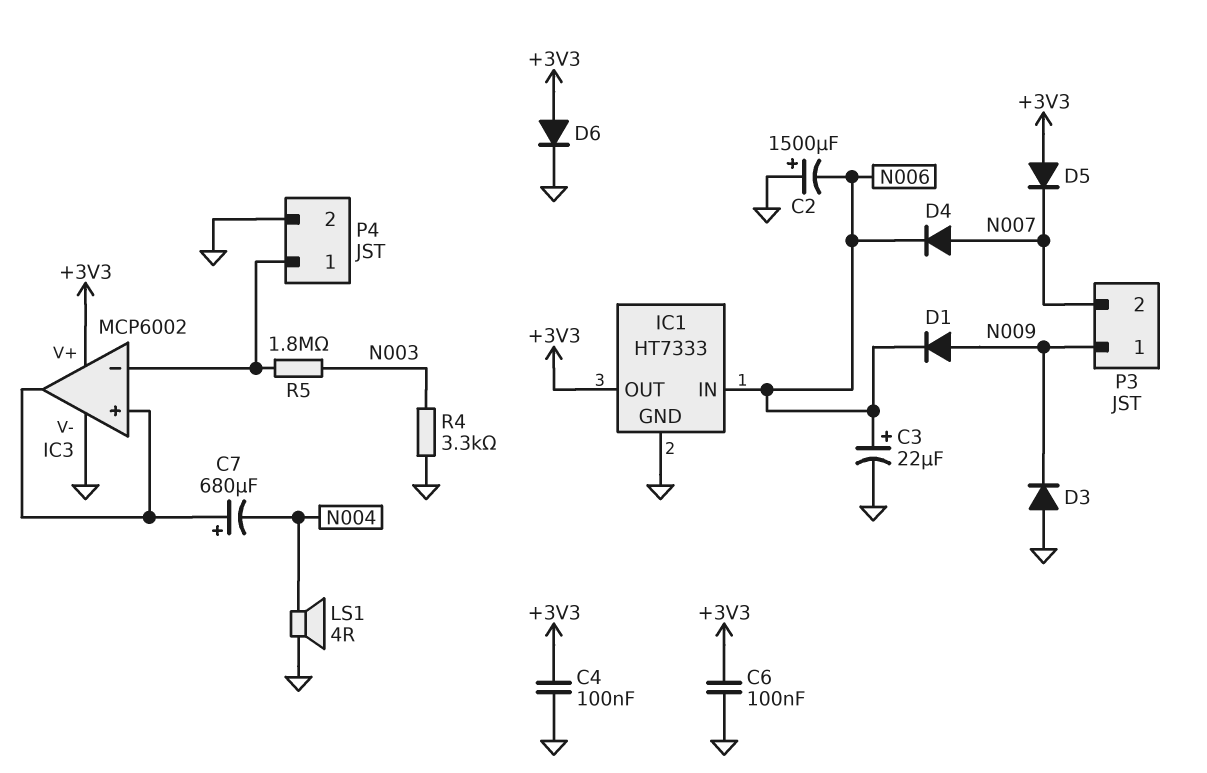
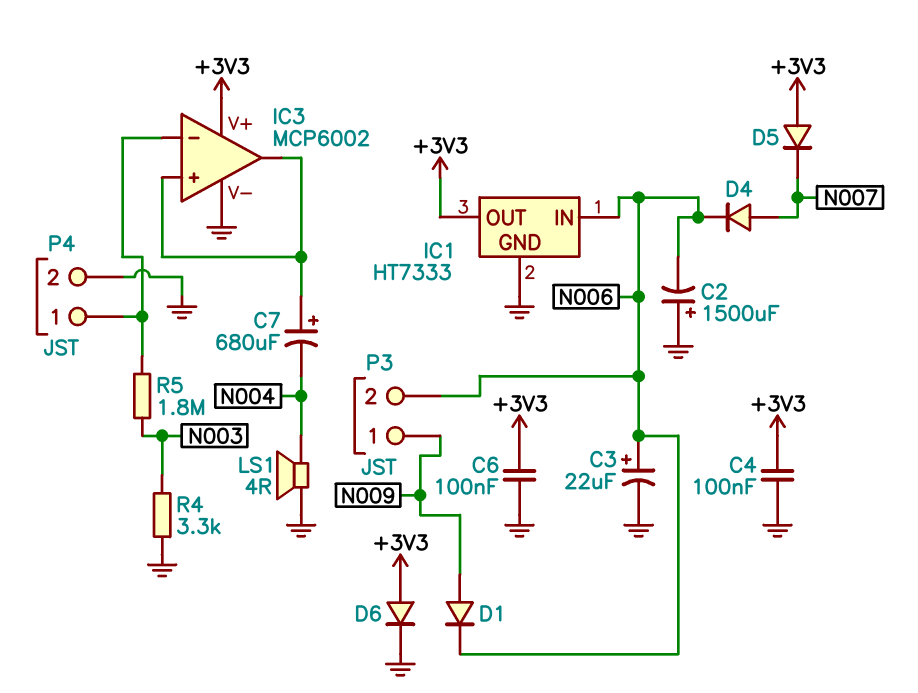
D3: diode (A GND, K N009) -> none
P3 pin 2: N007 -> N006

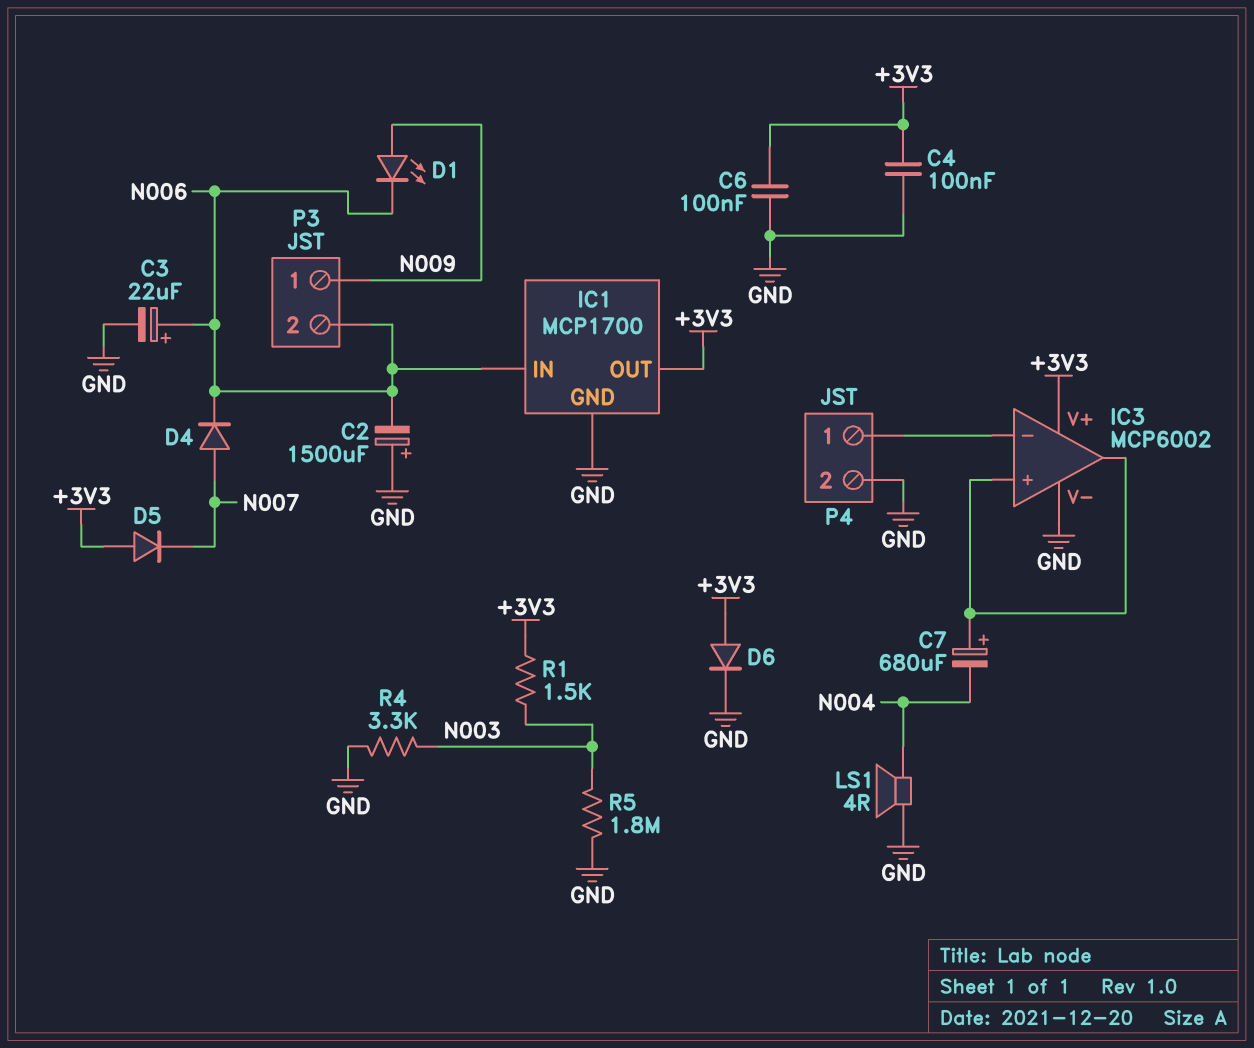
D1: diode (A N009, K N006) -> LED (A N009, K N006)
IC1: HT7333 -> MCP1700
R1: none -> 1.5k (+3V3, N003)
R5: 1.8M (IC3/in-, N003) -> 1.8M (GND, N003)

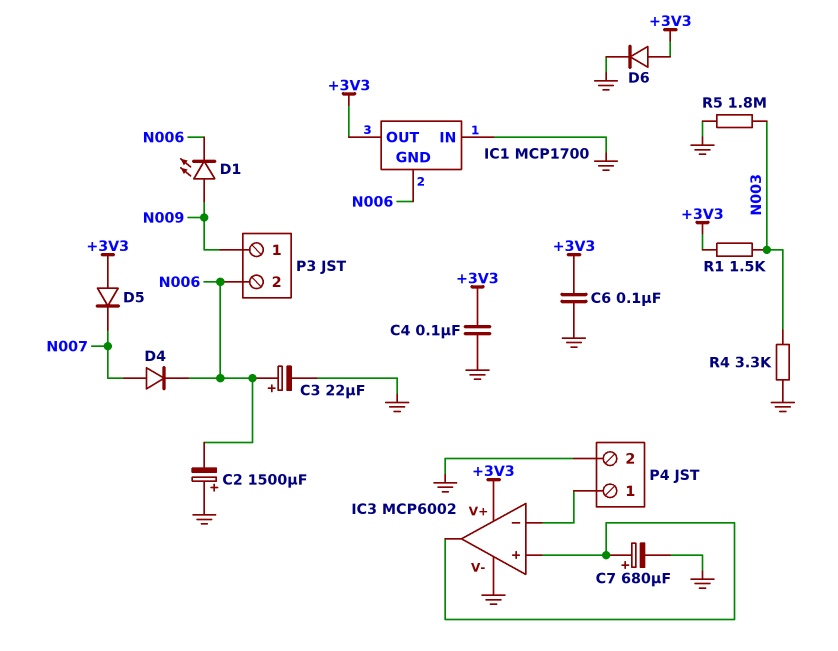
C7: 680uF (plus IC3/in+, minus N004) -> 680uF (plus IC3/in+, minus GND)
IC1 pin GND: GND -> N006
IC1 pin IN: N006 -> GND
LS1: speaker 4R (GND, N004) -> none

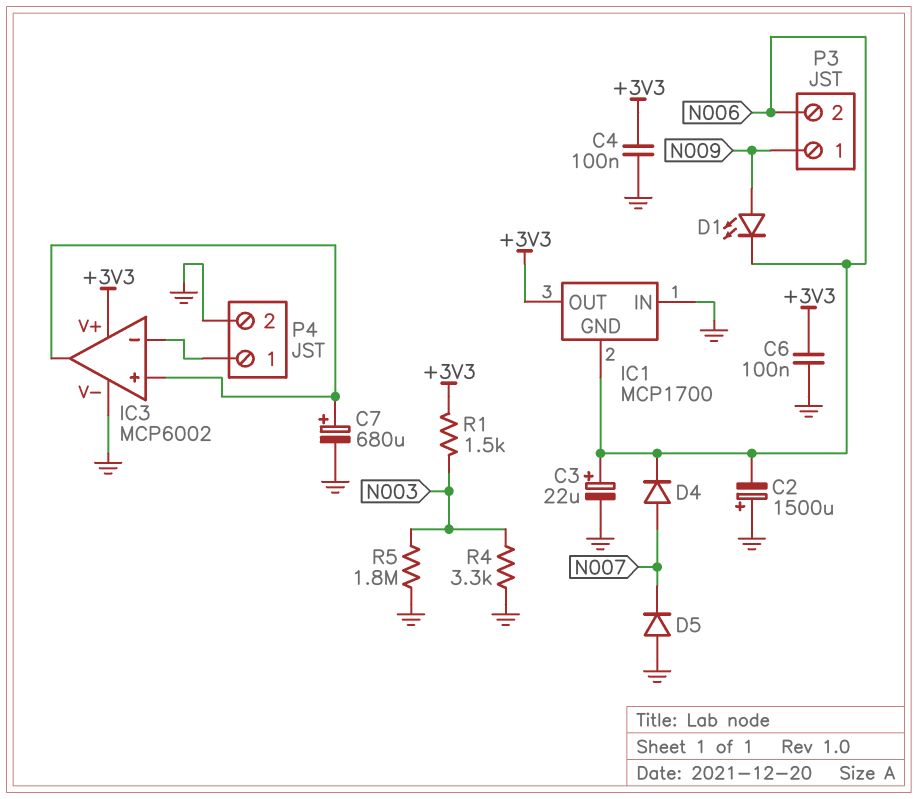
D5: diode (A +3V3, K N007) -> diode (A GND, K N007)
D6: diode (A +3V3, K GND) -> none

